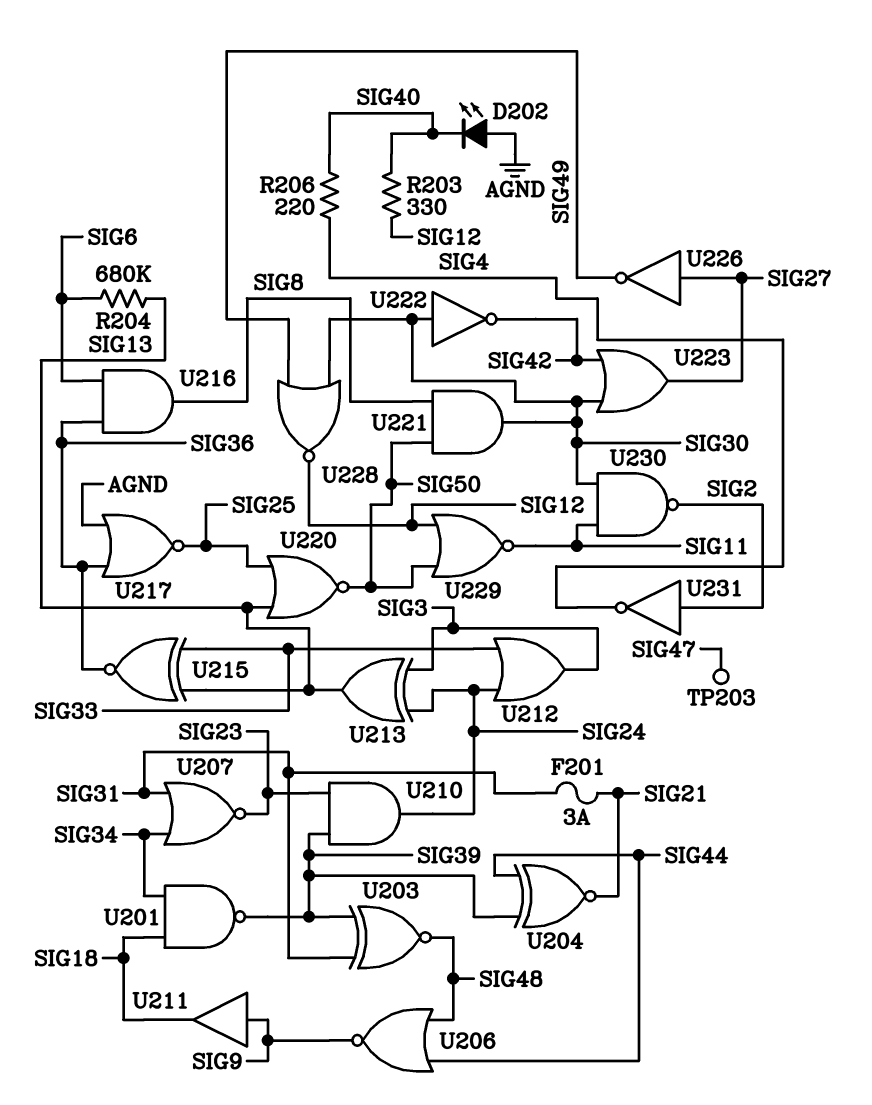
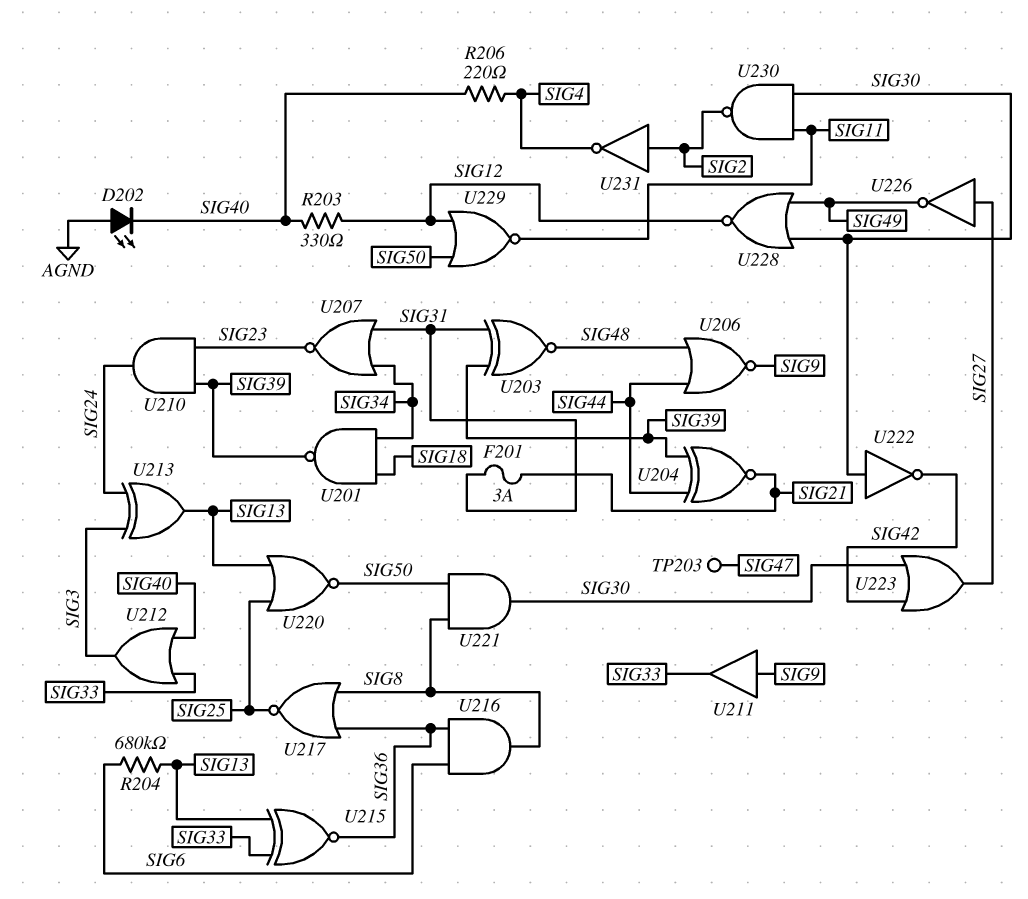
U211: buffer (in SIG9, out SIG18) -> buffer (in SIG9, out SIG33)
U212: OR (in SIG24, in SIG33, out SIG3) -> OR (in SIG33, in SIG40, out SIG3)
U217: NOR (in AGND, in SIG36, out SIG25) -> NOR (in SIG8, in SIG36, out SIG25)

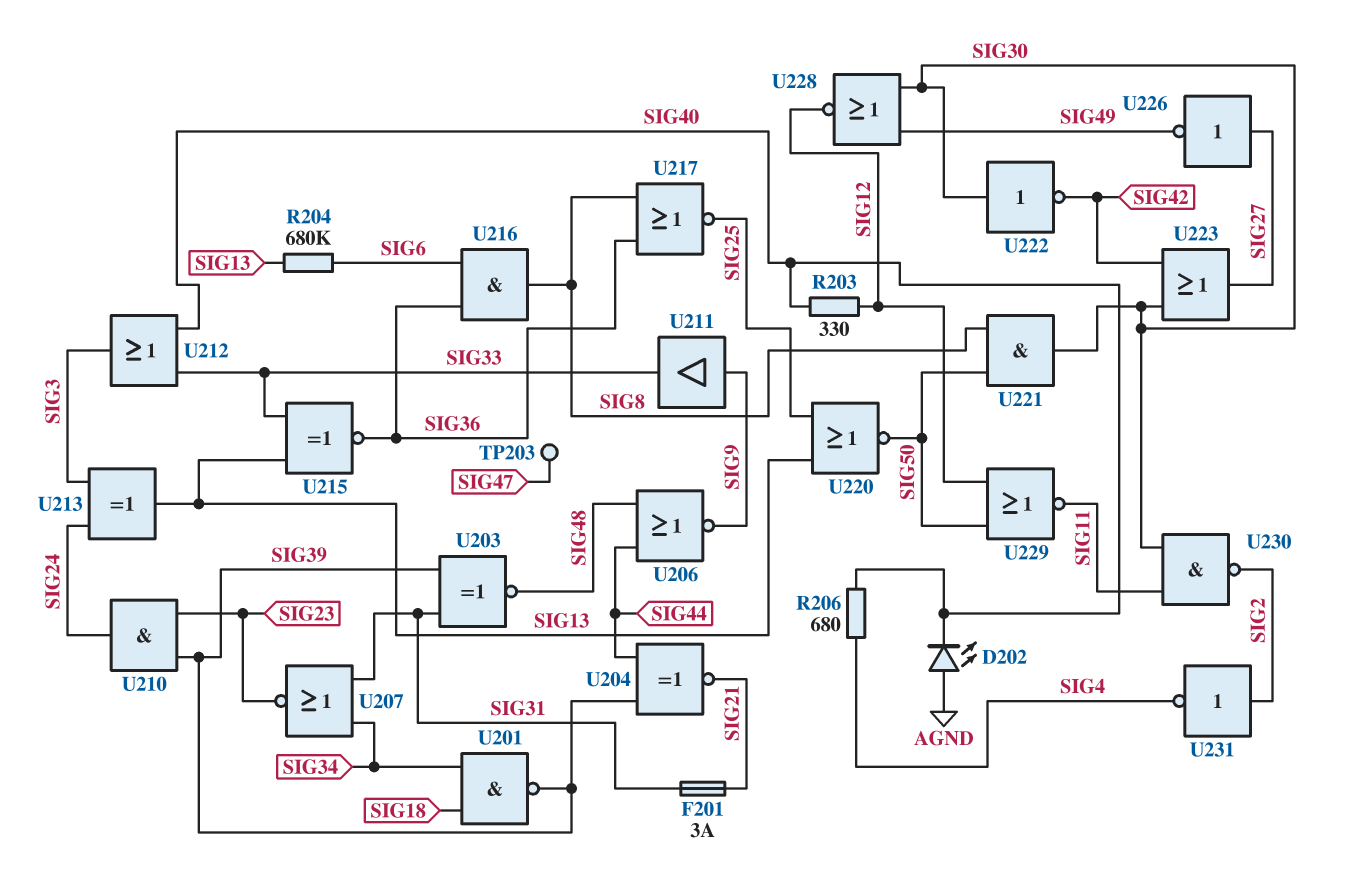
R206: 220 (SIG4, SIG40) -> 680 (SIG4, SIG40)

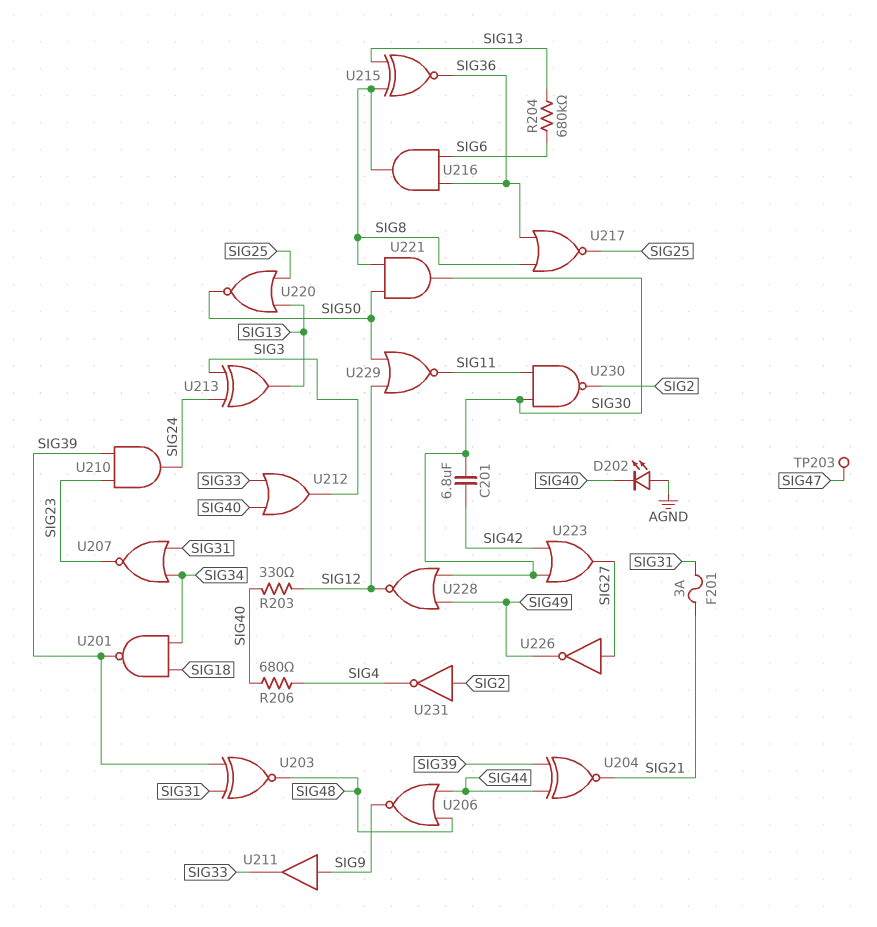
C201: none -> 6.8uF (SIG30, SIG42)
U215: XNOR (in SIG13, in SIG33, out SIG36) -> XNOR (in SIG8, in SIG13, out SIG36)
U222: NOT (in SIG30, out SIG42) -> none

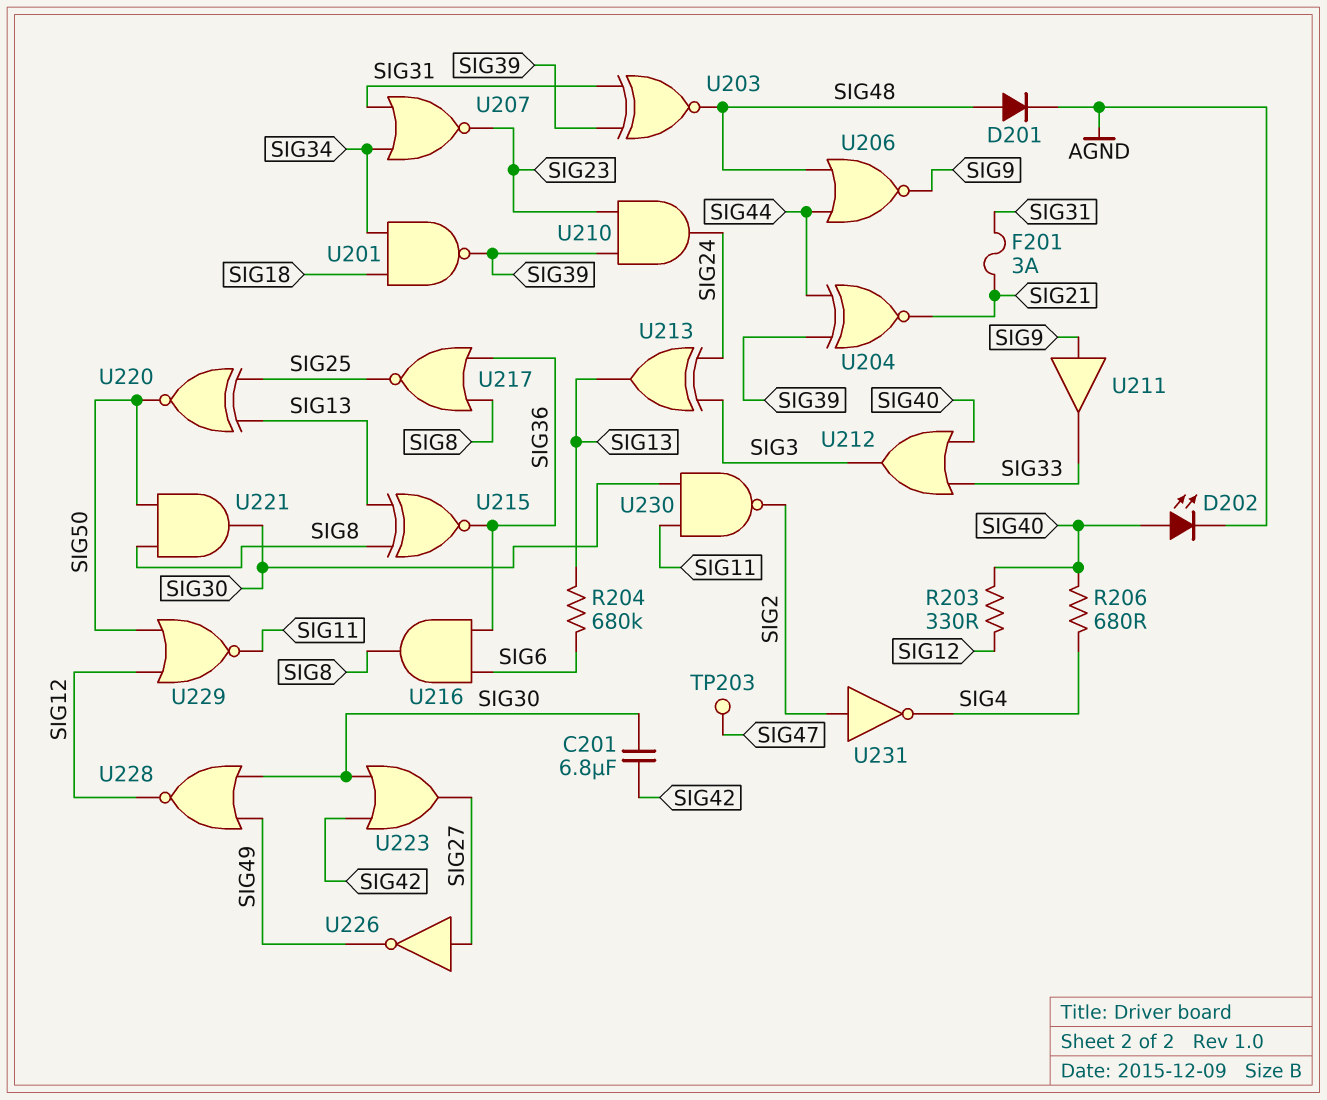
D201: none -> diode (A SIG48, K AGND)
D202: LED (A AGND, K SIG40) -> LED (A SIG40, K AGND)
U220: NOR (in SIG13, in SIG25, out SIG50) -> XNOR (in SIG13, in SIG25, out SIG50)

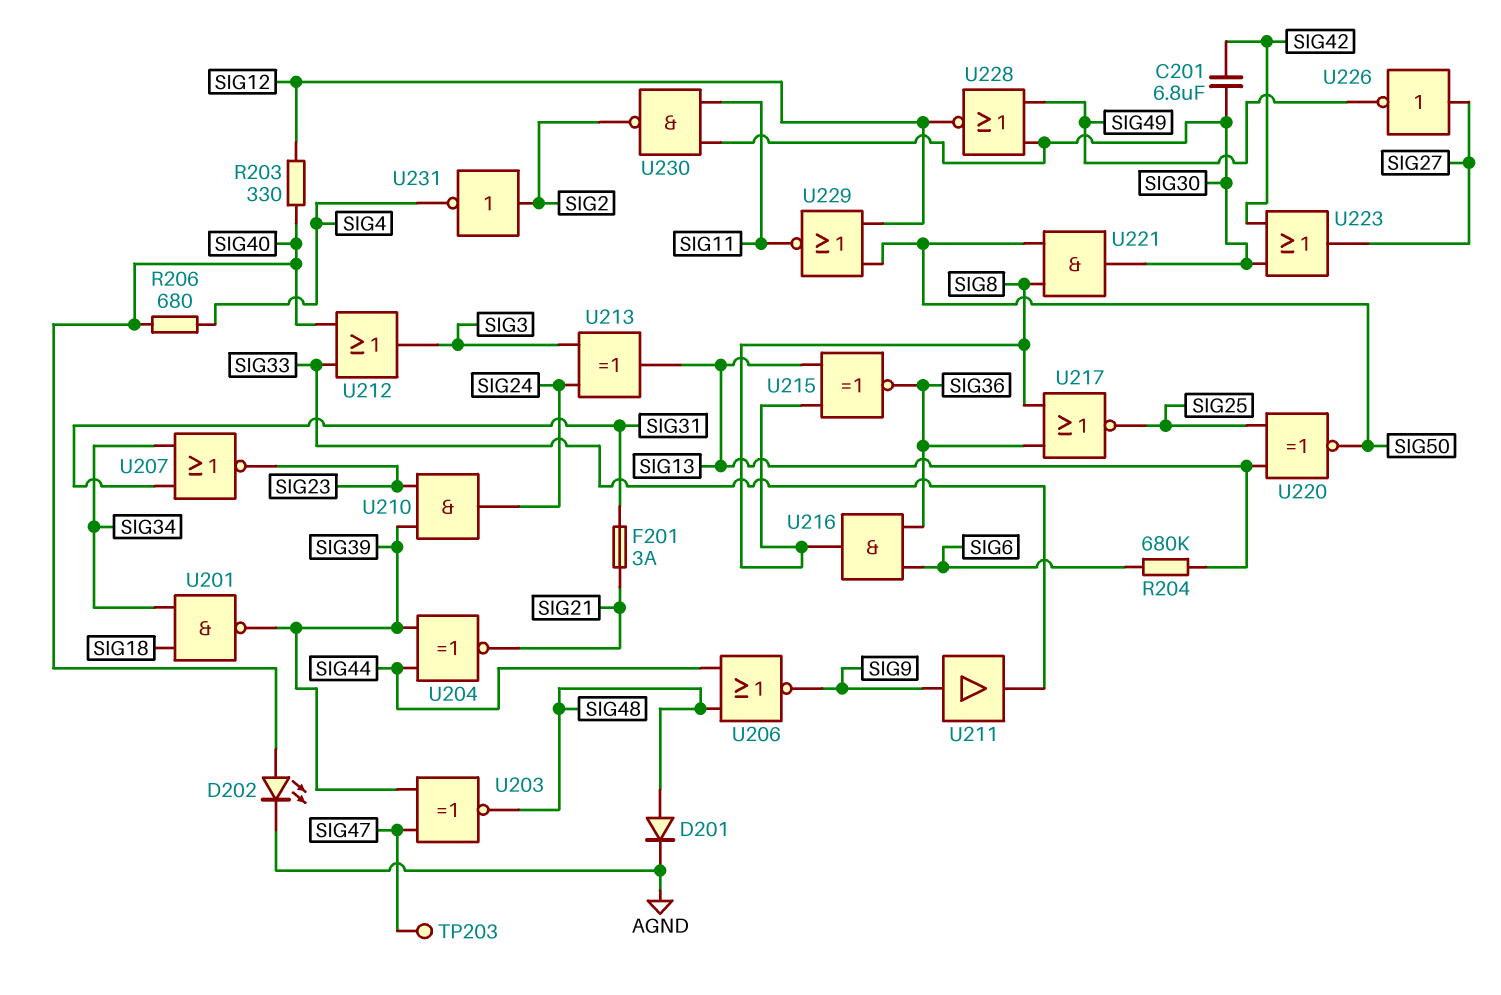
U203: XNOR (in SIG31, in SIG39, out SIG48) -> XNOR (in SIG39, in SIG47, out SIG48)

